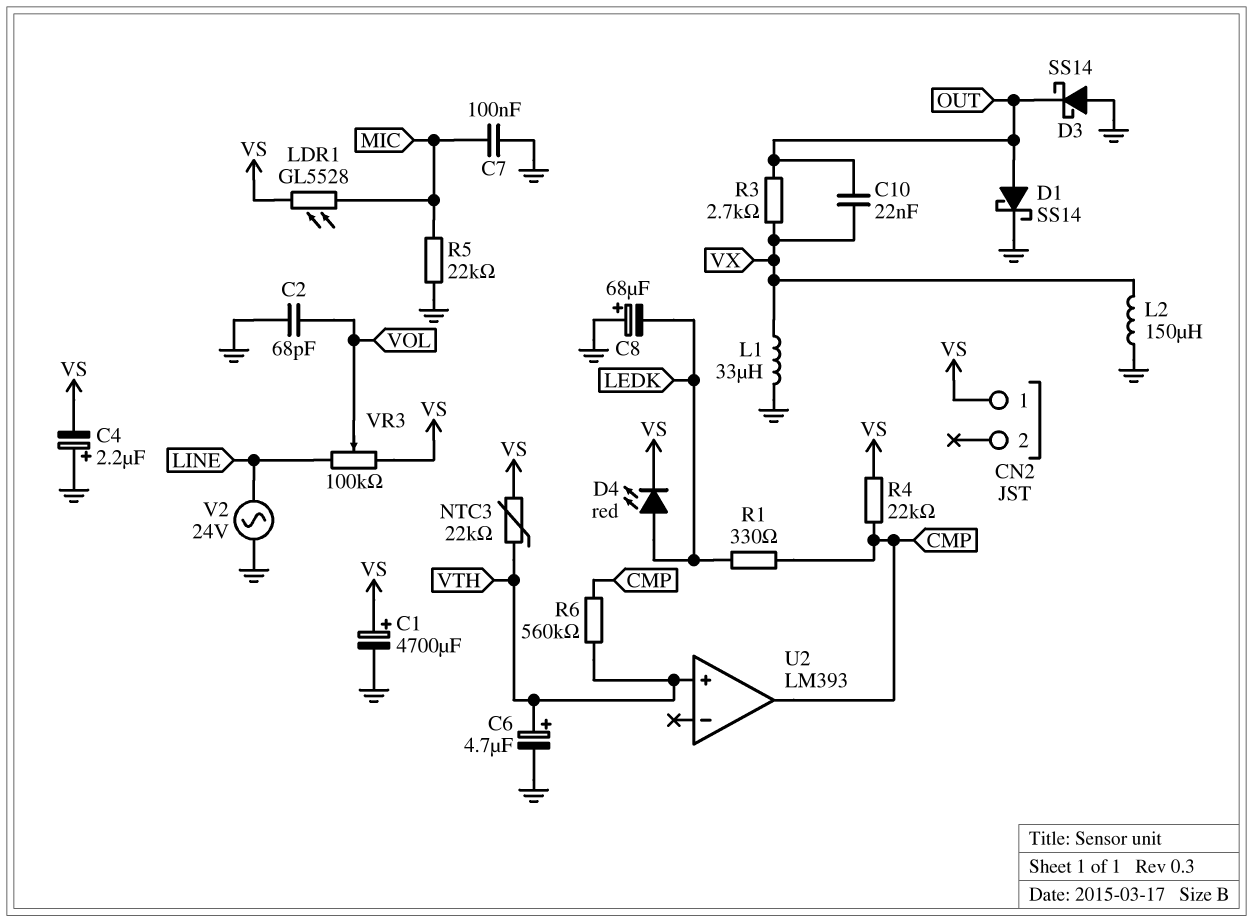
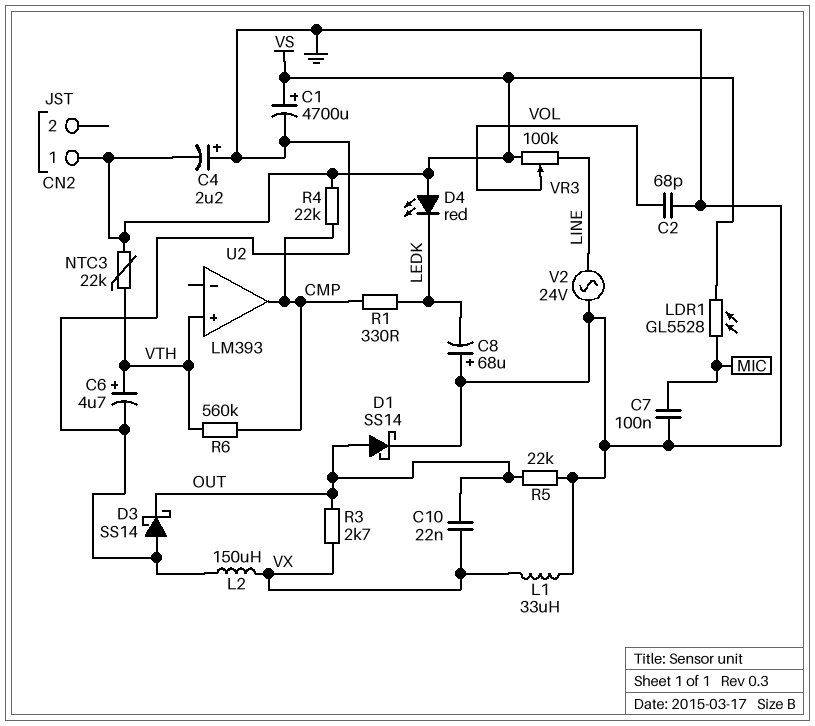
D4: LED red (A LEDK, K VS) -> LED red (A VS, K LEDK)
R5: 22k (GND, MIC) -> 22k (GND, OUT)

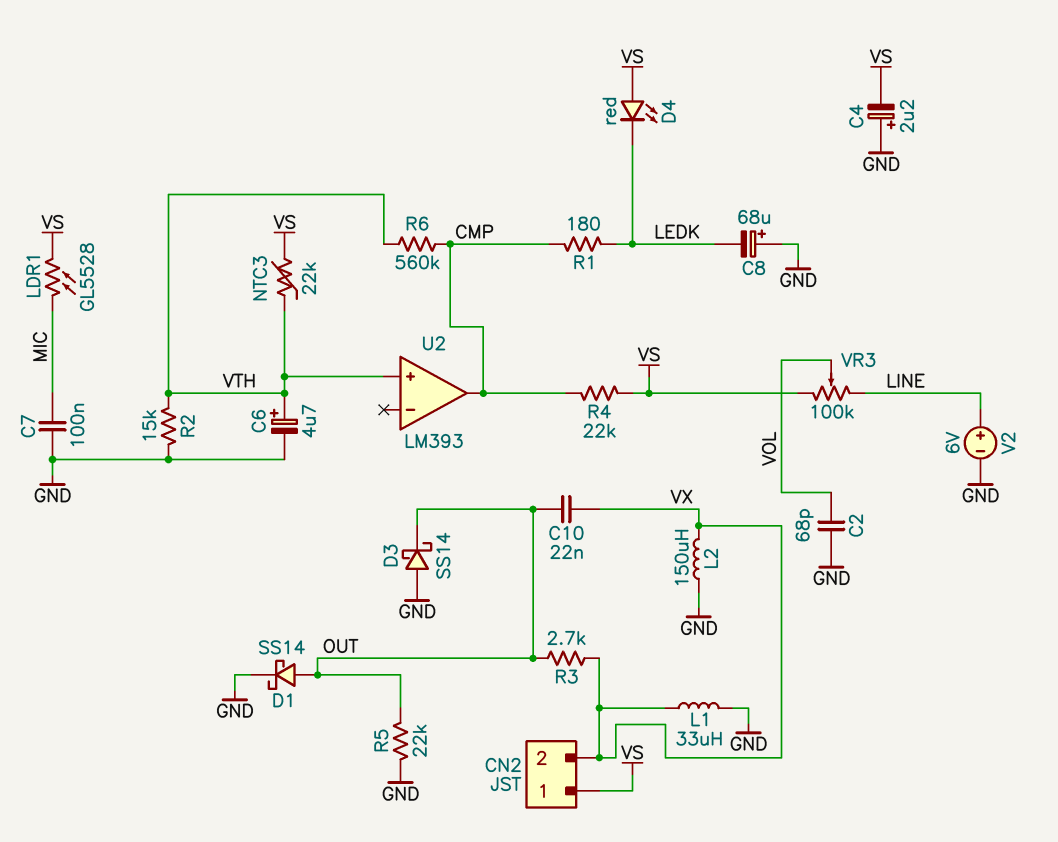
C1: 4700uF (plus VS, minus GND) -> none
CN2 pin 2: none -> VX
R1: 330 (CMP, LEDK) -> 180 (CMP, LEDK)
R2: none -> 15k (GND, VTH)
V2: AC 24V (GND, LINE) -> 6V (plus LINE, minus GND)

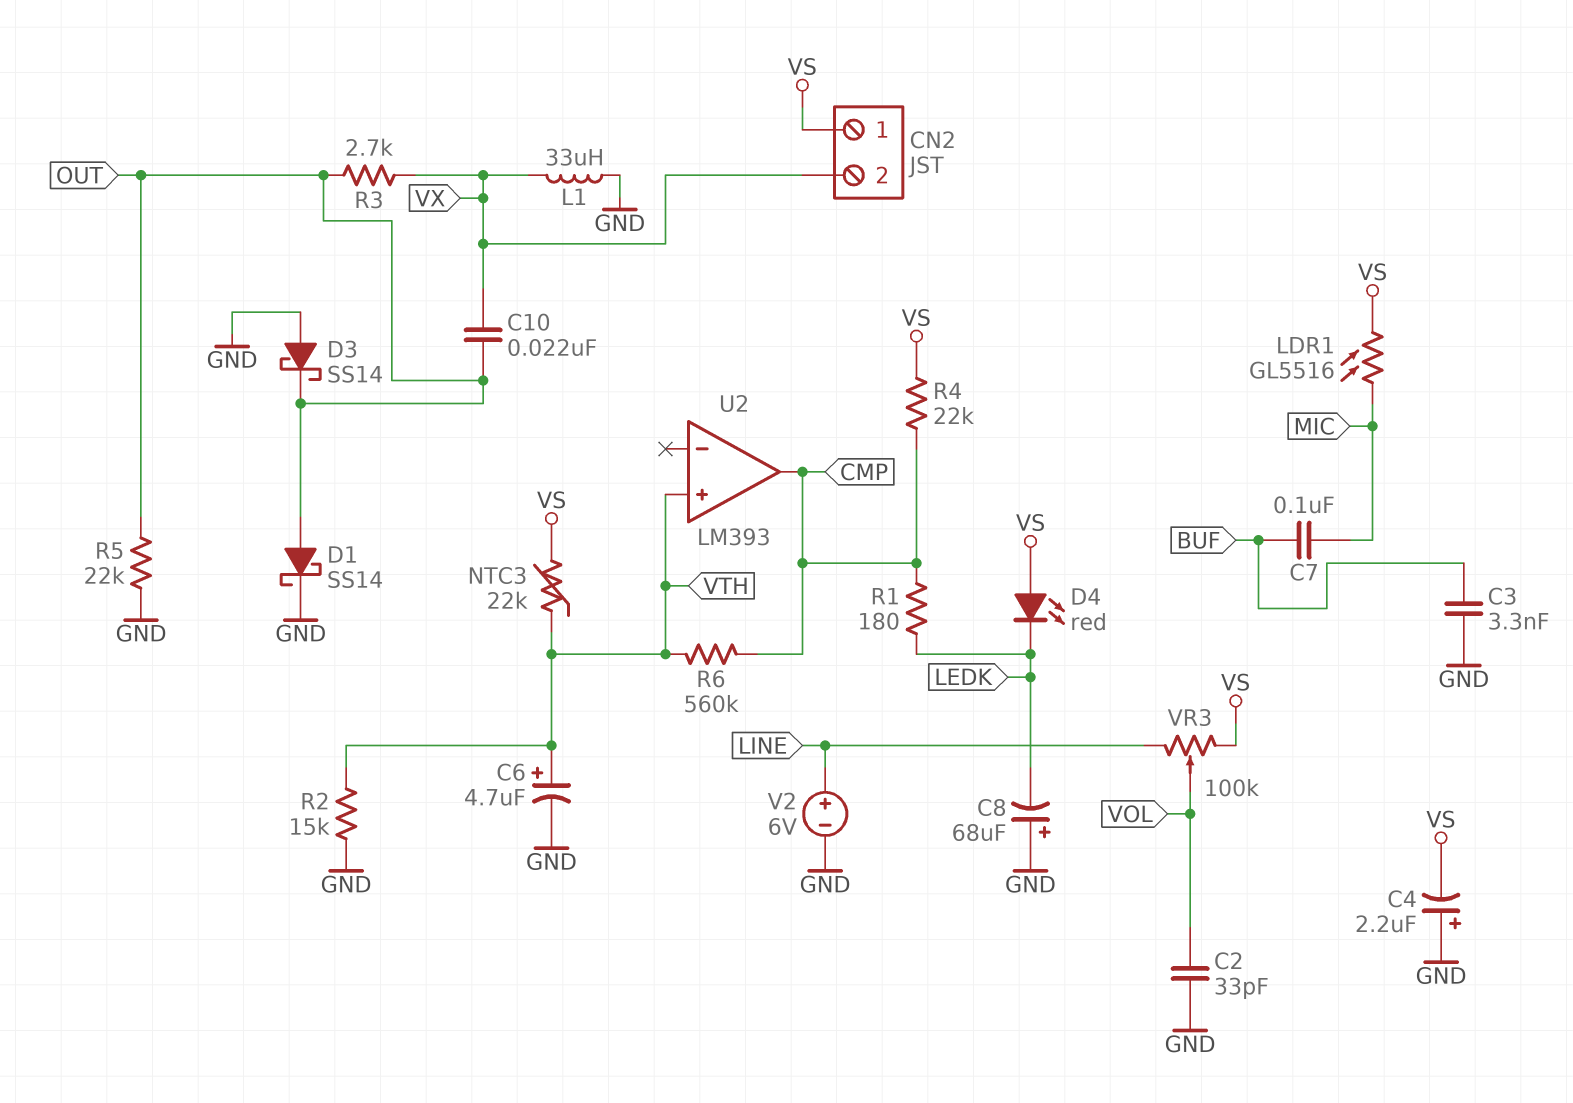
C2: 68pF (GND, VOL) -> 33pF (GND, VOL)
C3: none -> 3.3nF (BUF, GND)
C7: 100nF (GND, MIC) -> 100nF (BUF, MIC)
L2: 150uH (GND, VX) -> none
LDR1: GL5528 (MIC, VS) -> GL5516 (MIC, VS)

